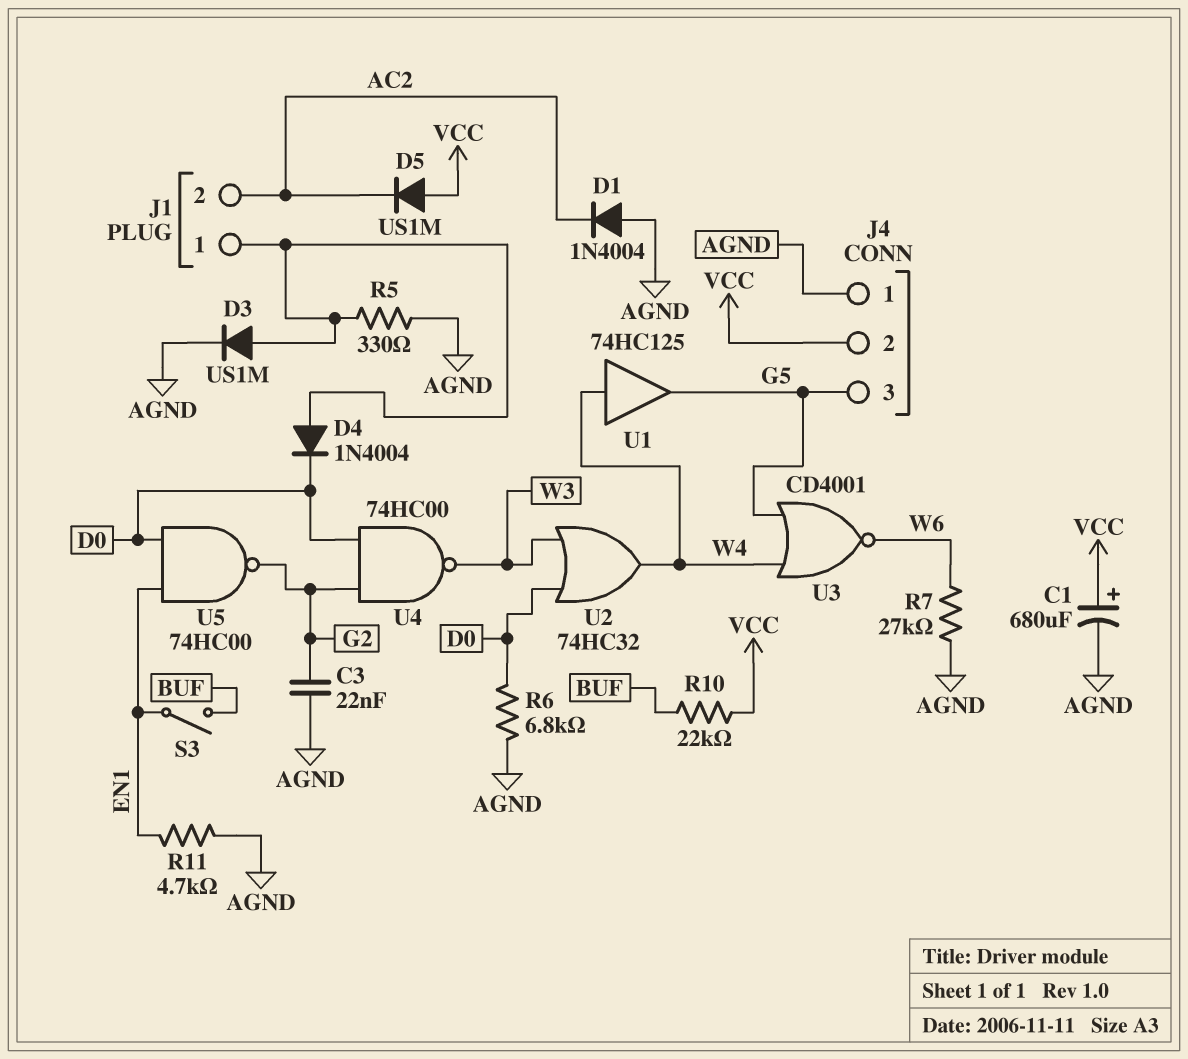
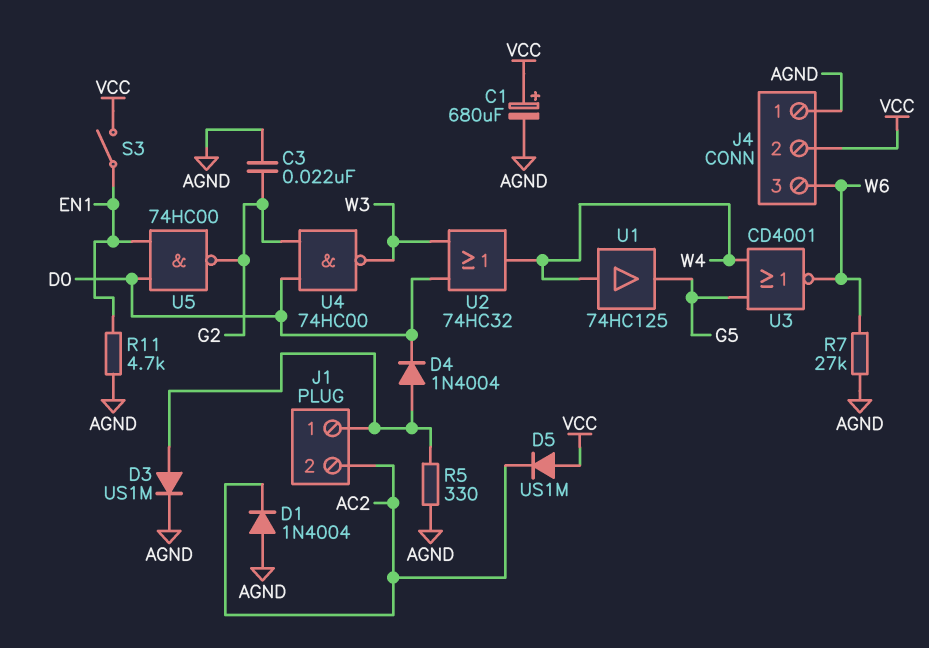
J4 pin 3: G5 -> W6
R6: 6.8k (AGND, D0) -> none
R10: 22k (BUF, VCC) -> none
S3: switch (BUF, EN1) -> switch (EN1, VCC)

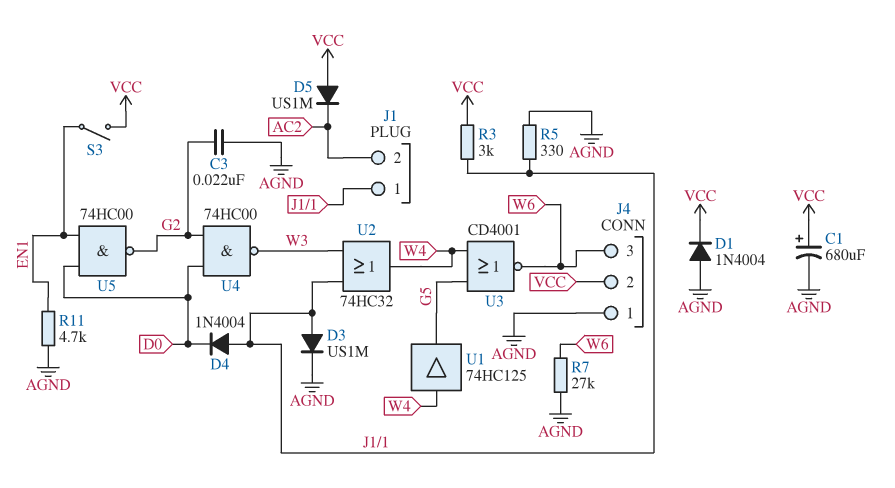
D1: diode 1N4004 (A AGND, K AC2) -> diode 1N4004 (A AGND, K VCC)
R3: none -> 3k (J1/1, VCC)
U2: OR 74HC32 (in D0, in W3, out W4) -> OR 74HC32 (in J1/1, in W3, out W4)

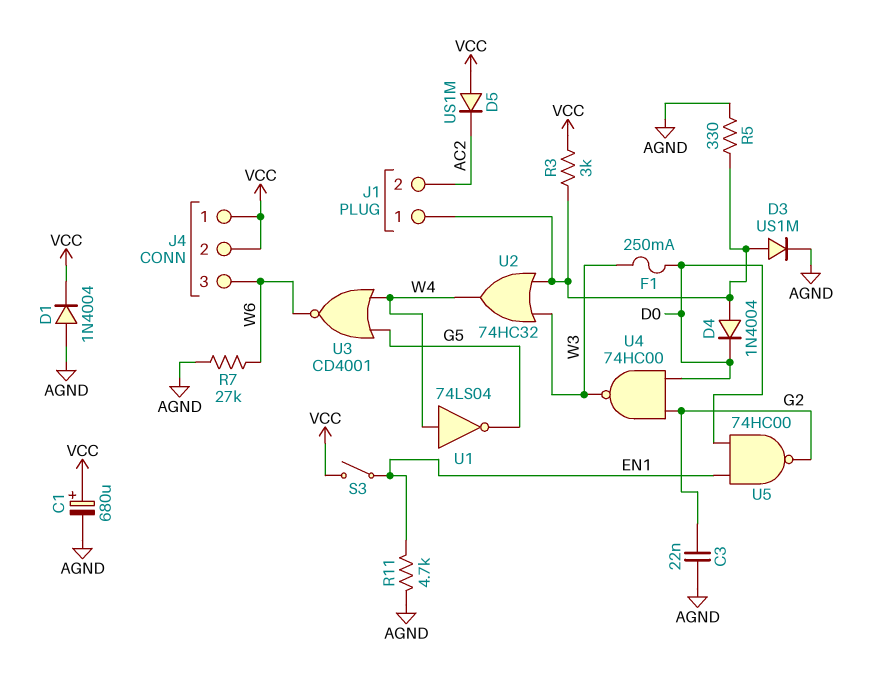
F1: none -> 250mA (D0, W3)
J4 pin 1: AGND -> VCC
U1: buffer 74HC125 (in W4, out G5) -> NOT 74LS04 (in W4, out G5)

